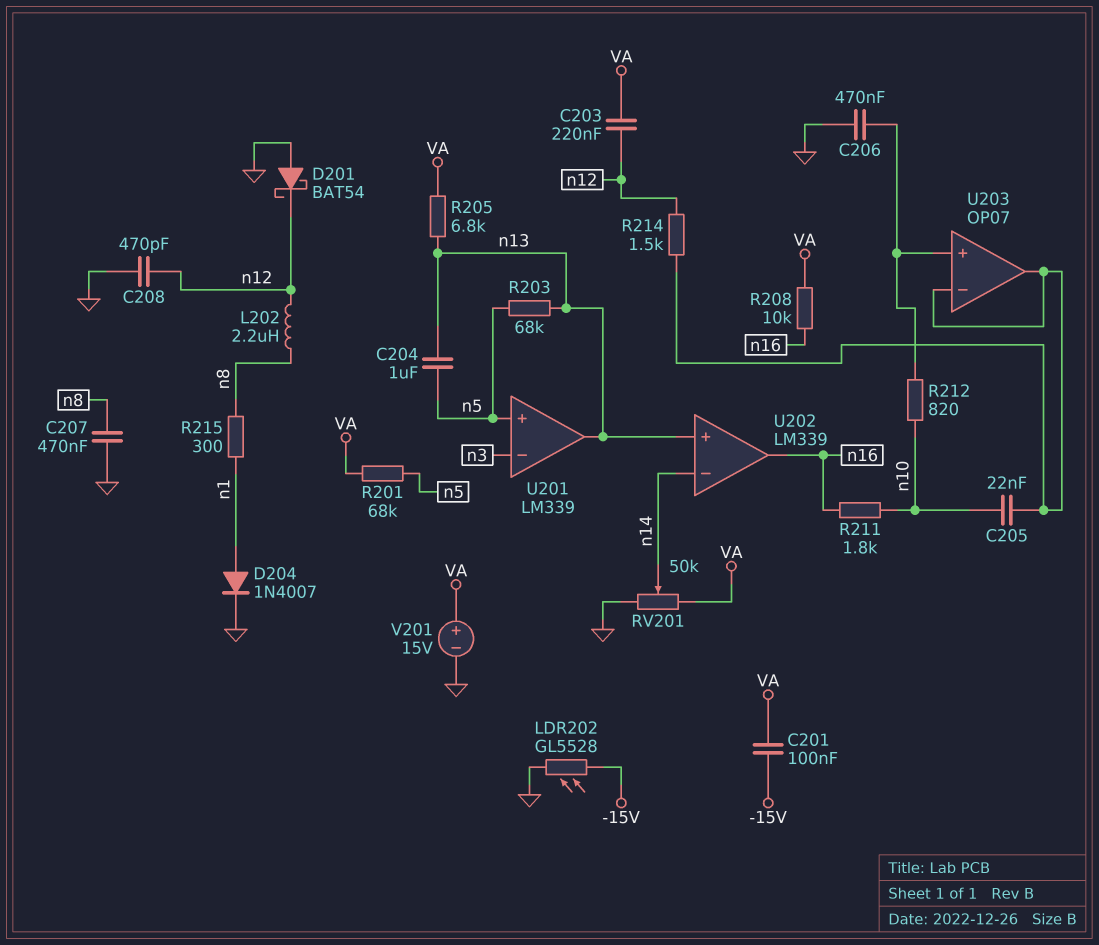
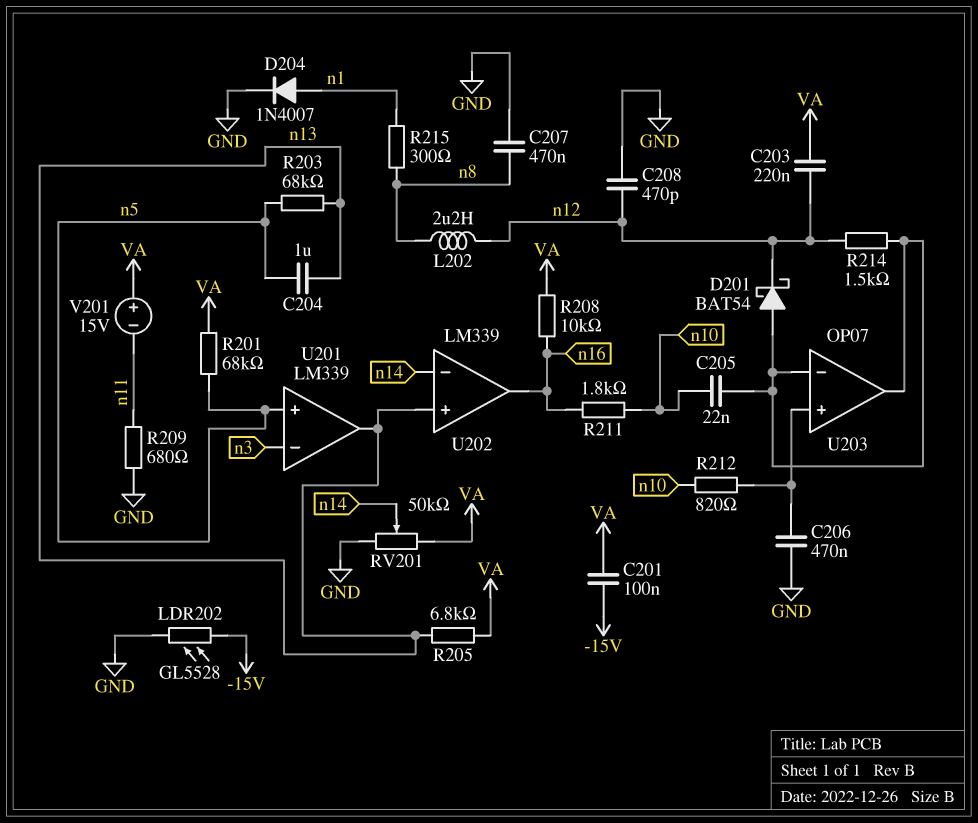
D201: schottky BAT54 (A GND, K n12) -> schottky BAT54 (A U203/in-, K n12)
R209: none -> 680 (GND, n11)
V201: 15V (plus VA, minus GND) -> 15V (plus VA, minus n11)

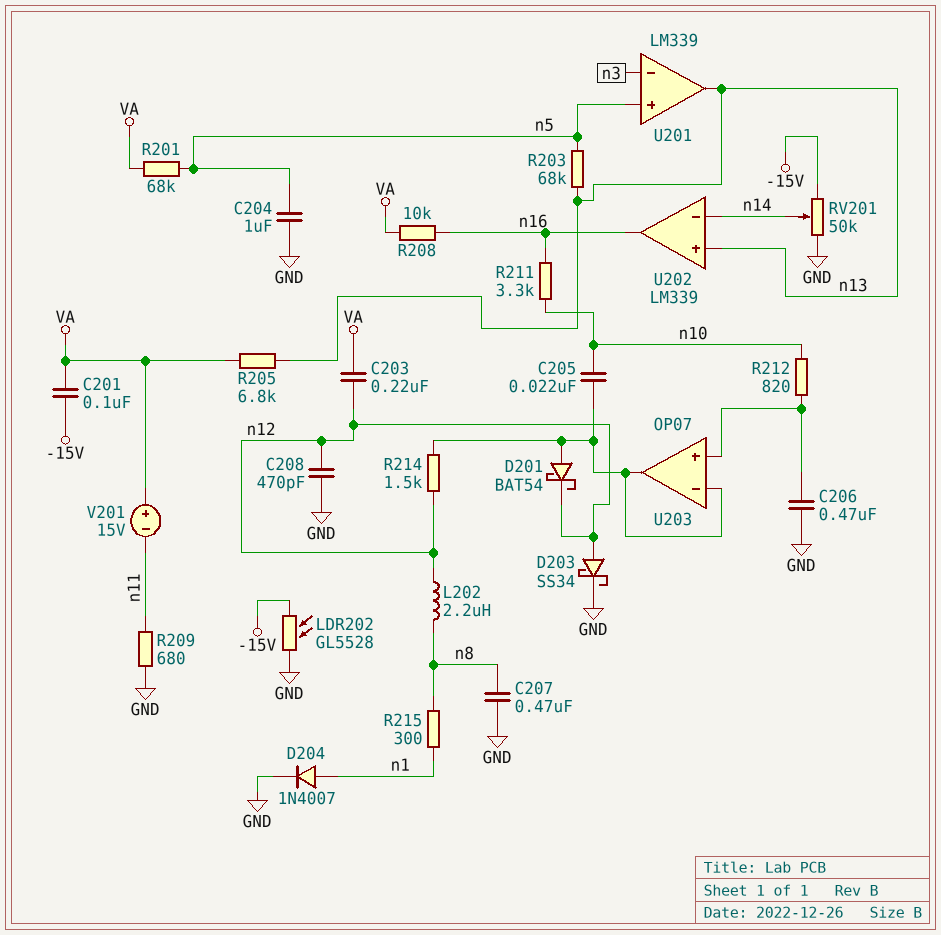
C204: 1uF (n5, n13) -> 1uF (GND, n5)
D203: none -> schottky SS34 (A n12, K GND)
R211: 1.8k (n10, n16) -> 3.3k (n10, n16)
RV201: 50k (GND, VA, wiper n14) -> 50k (-15V, GND, wiper n14)

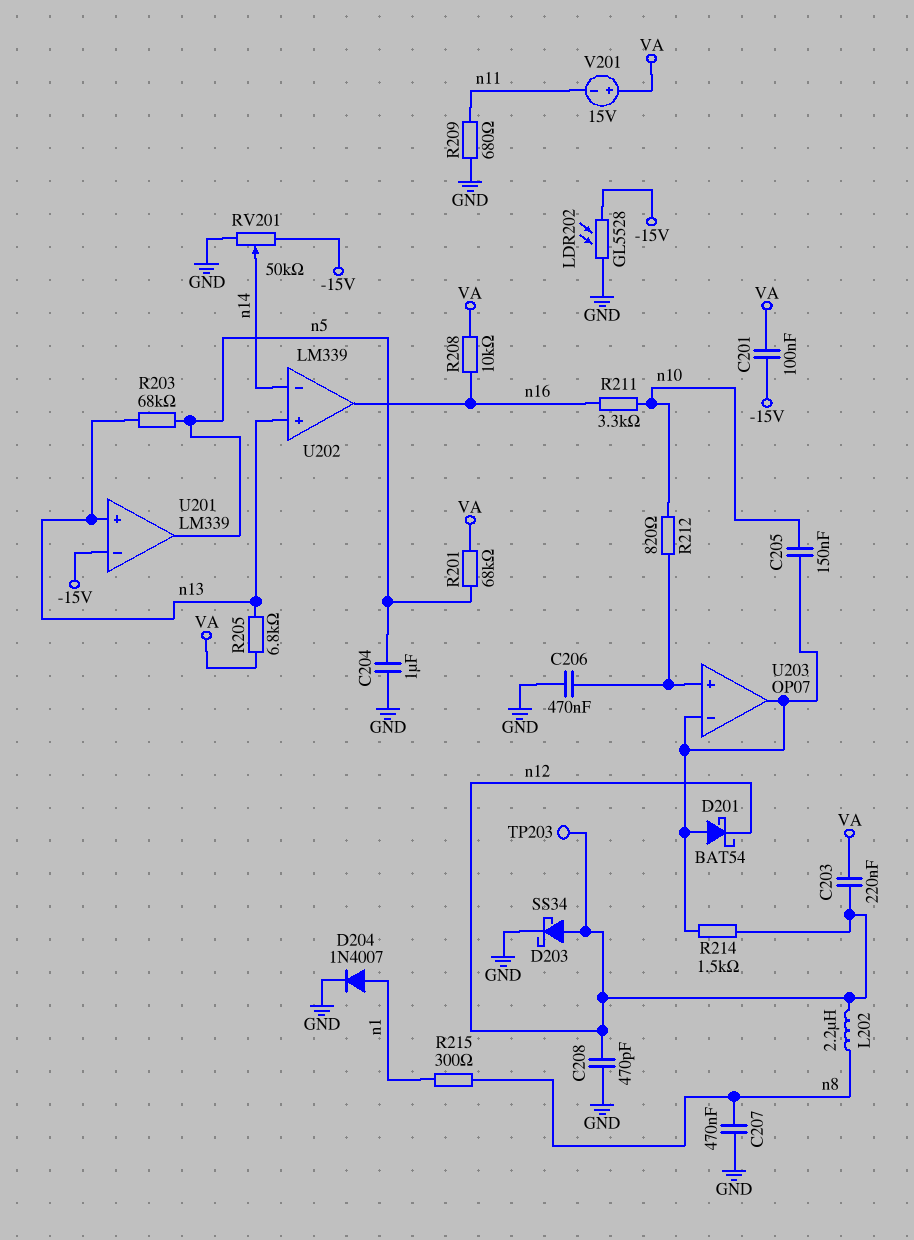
C205: 22nF (U203/in-, n10) -> 150nF (U203/in-, n10)
TP203: none -> test point (n12)
U201 pin in+: n5 -> n13
U201 pin in-: n3 -> -15V
U201 pin out: n13 -> n5

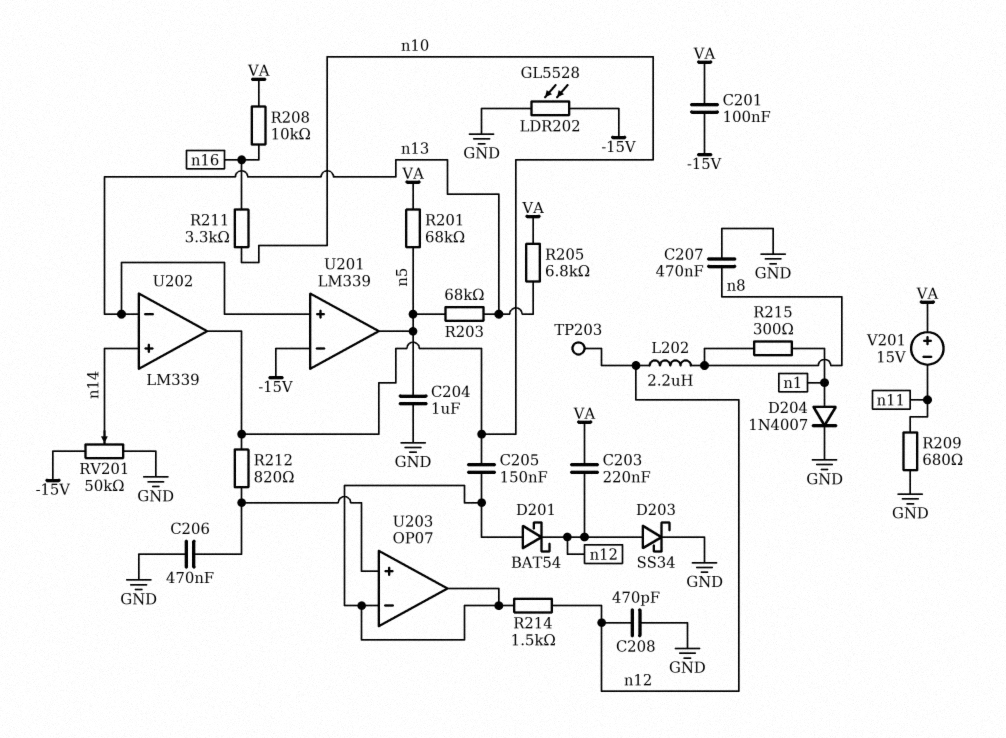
U202 pin in+: n13 -> n14
U202 pin in-: n14 -> n13
U202 pin out: n16 -> n10

